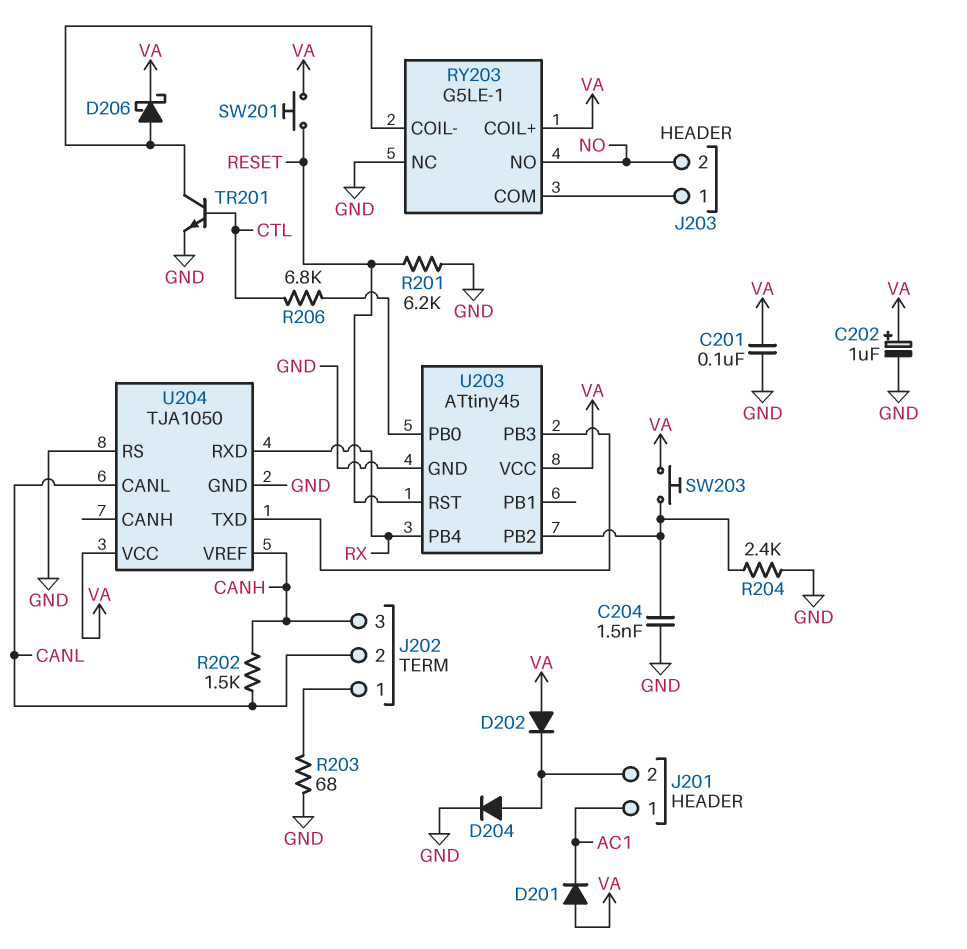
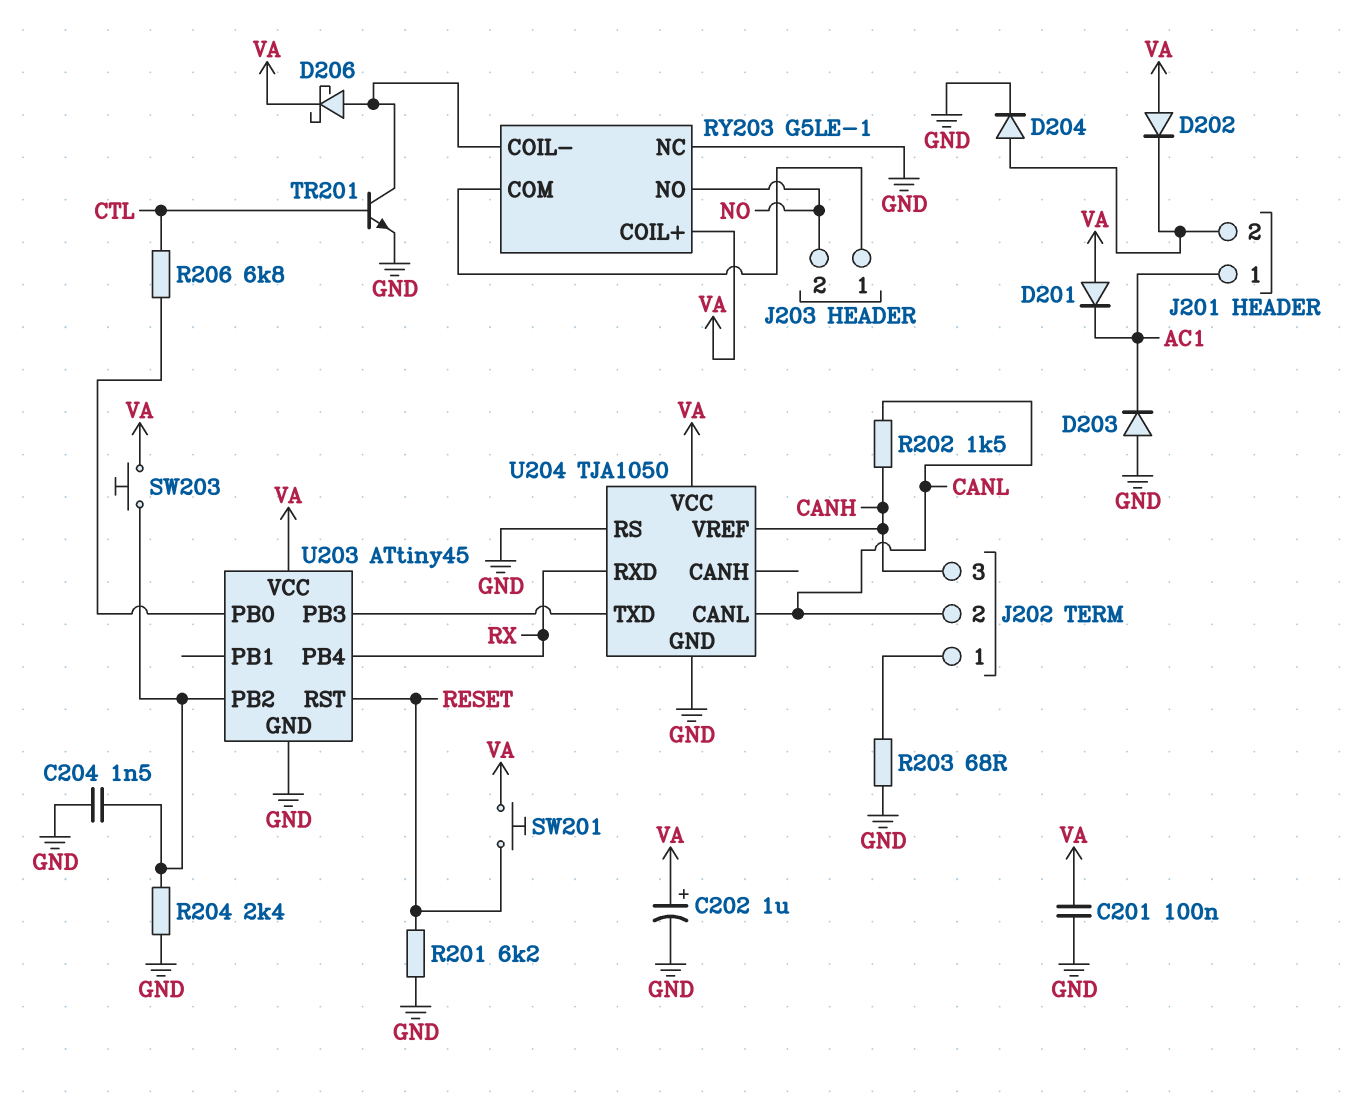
D203: none -> diode (A GND, K AC1)

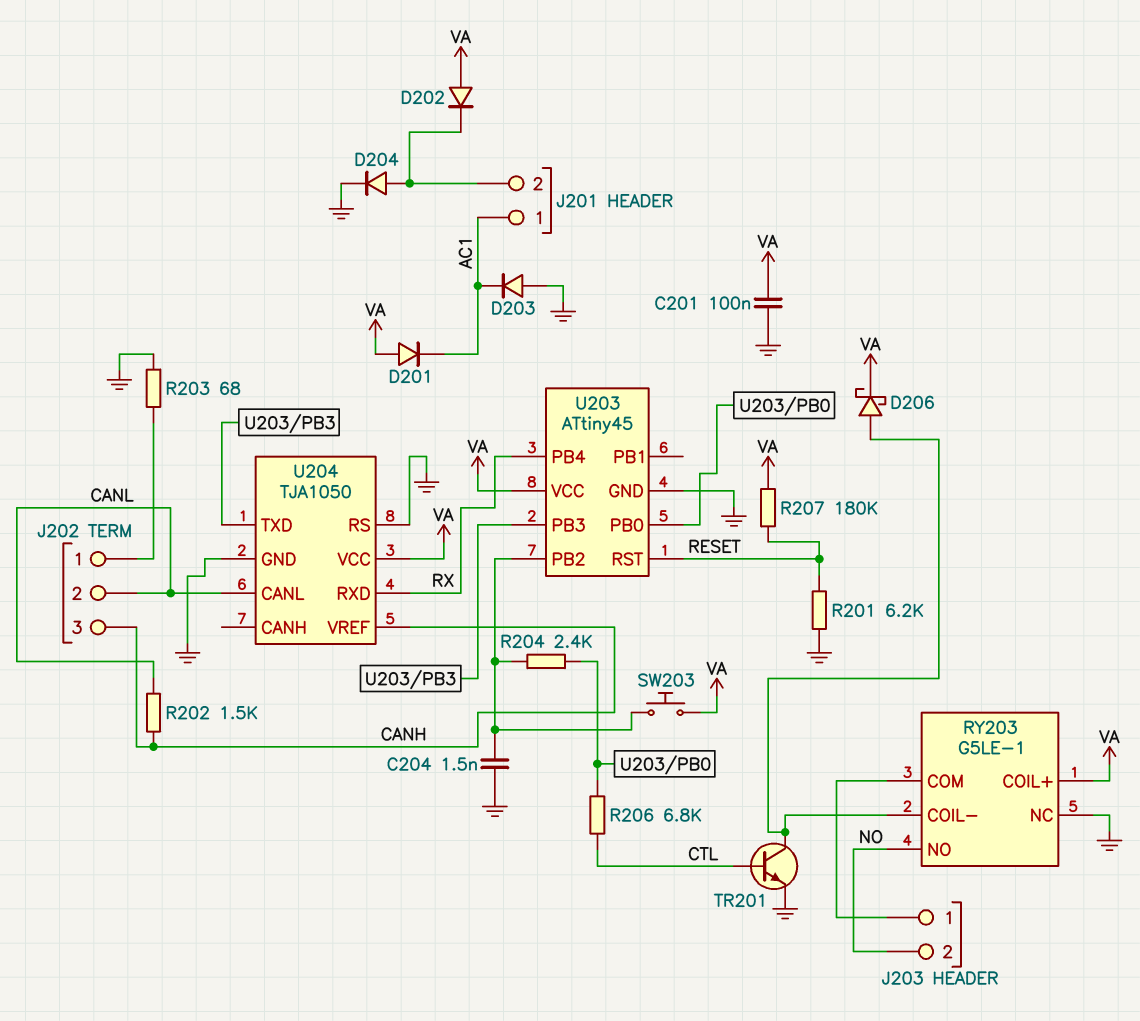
C202: 1uF (plus VA, minus GND) -> none
R204: 2.4k (GND, U203/PB2) -> 2.4k (U203/PB0, U203/PB2)
R207: none -> 180k (RESET, VA)
SW201: button (RESET, VA) -> none

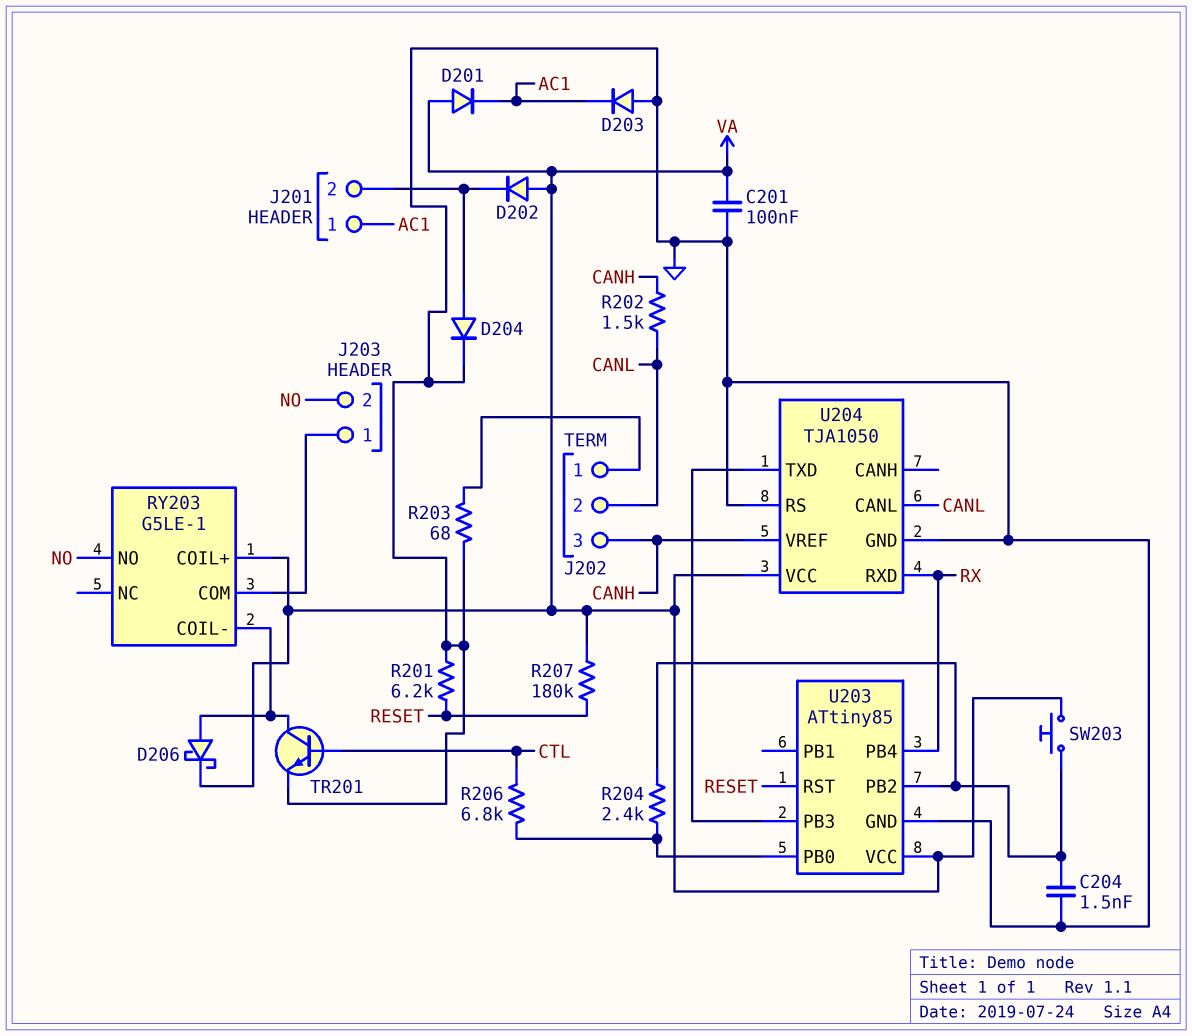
RY203 pin NC: GND -> none
U203: ATtiny45 -> ATtiny85

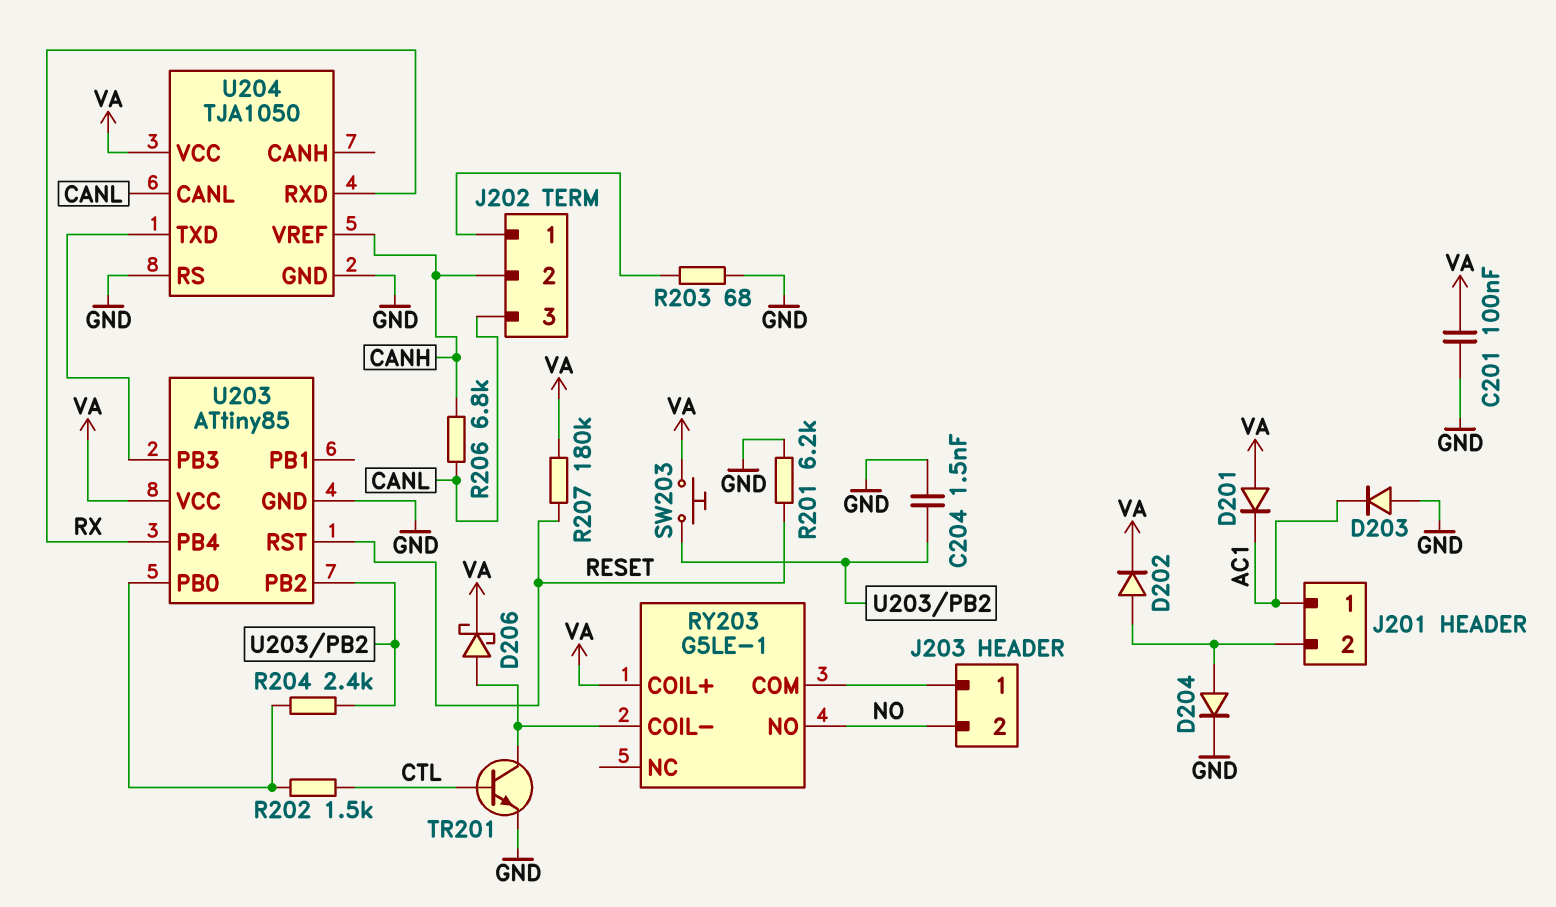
D202: diode (A VA, K J201/2) -> diode (A J201/2, K VA)
J202 pin 2: CANL -> CANH
J202 pin 3: CANH -> CANL
R202: 1.5k (CANH, CANL) -> 1.5k (CTL, U203/PB0)
R206: 6.8k (CTL, U203/PB0) -> 6.8k (CANH, CANL)

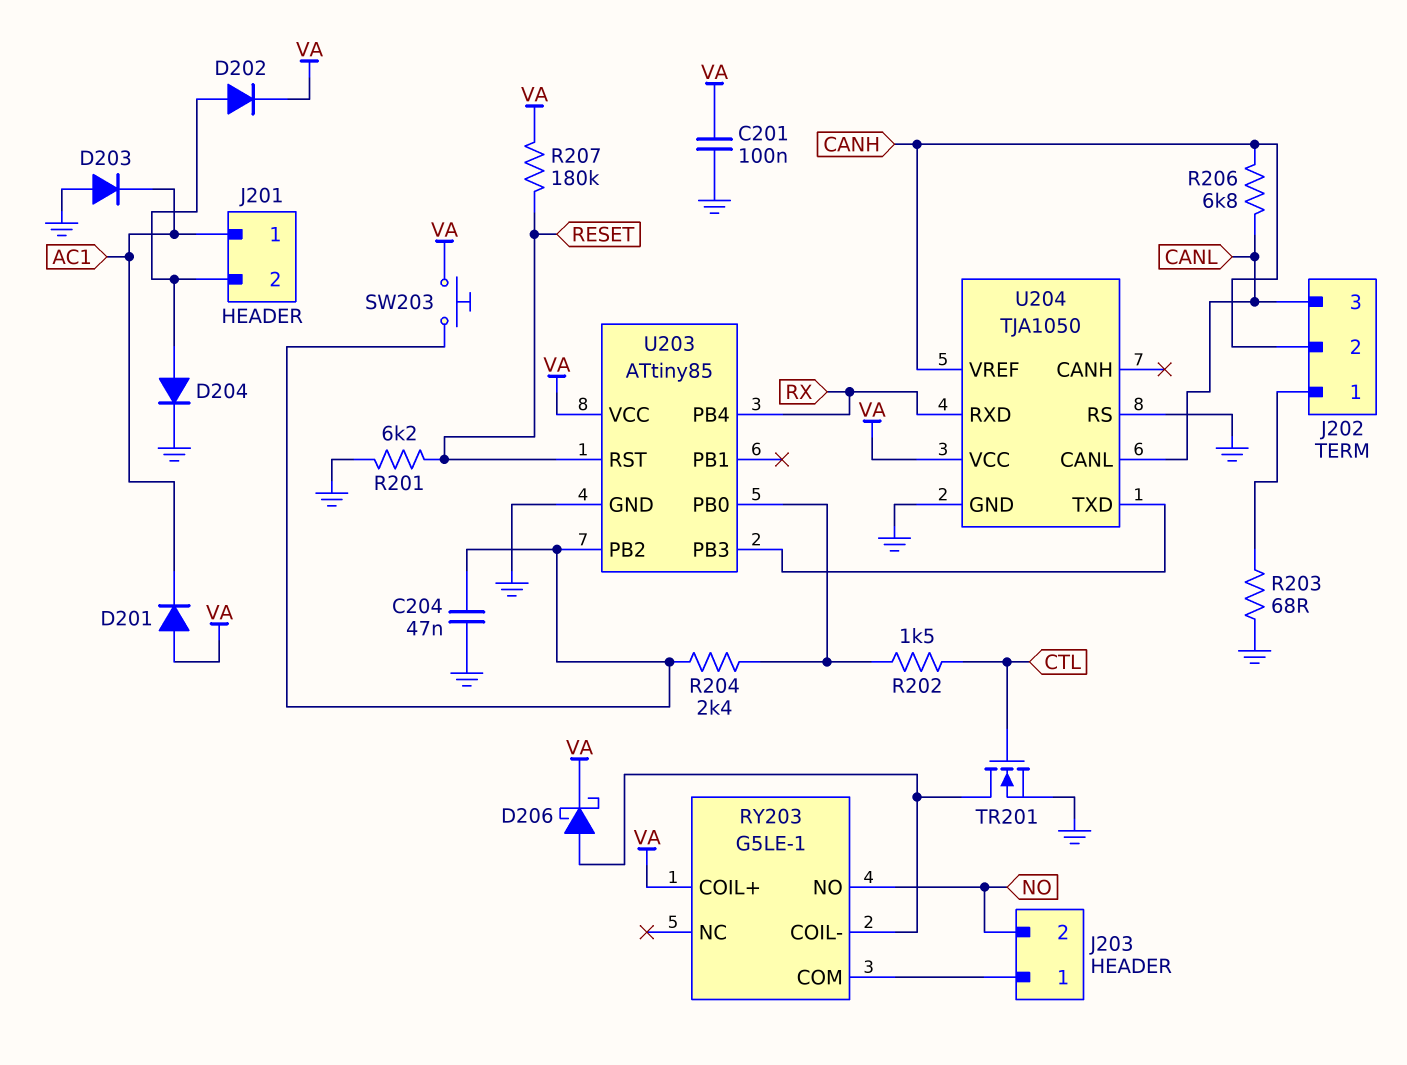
C204: 1.5nF (GND, U203/PB2) -> 47nF (GND, U203/PB2)
TR201: NPN (B CTL, C RY203/COIL-, E GND) -> NMOS (G CTL, D RY203/COIL-, S GND)

